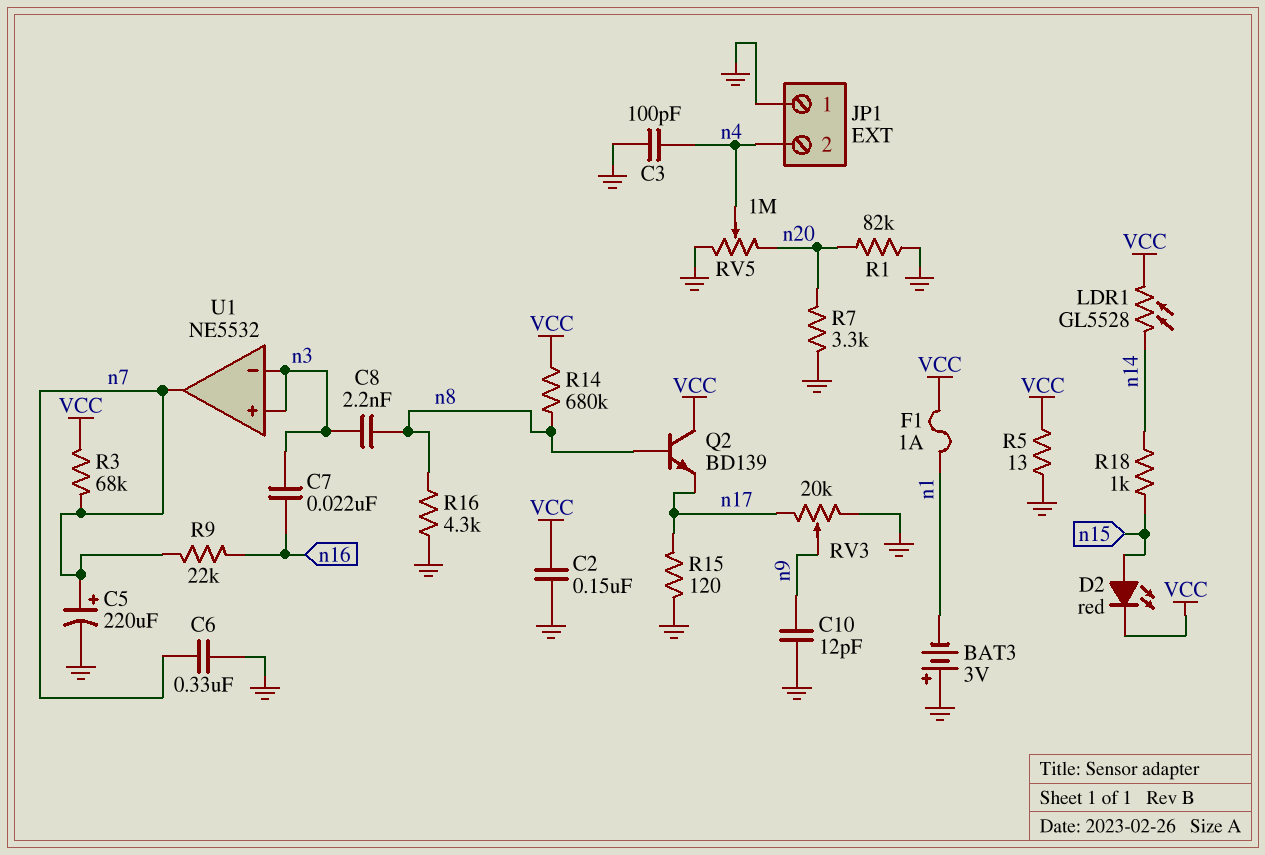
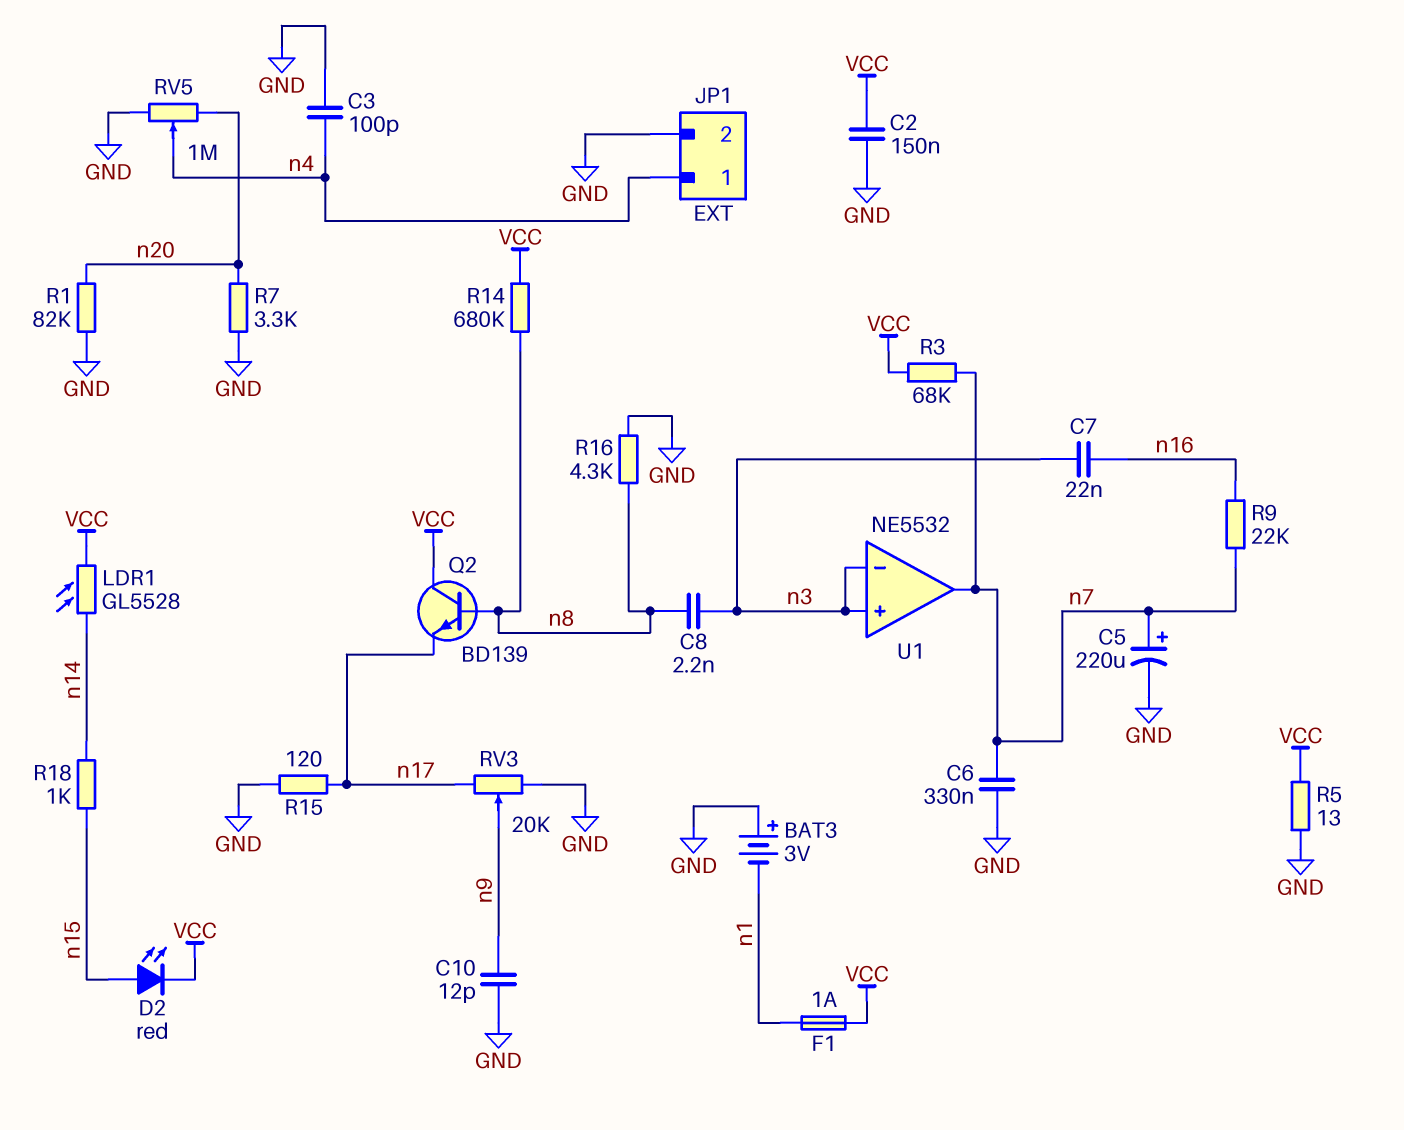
JP1 pin 1: GND -> n4
JP1 pin 2: n4 -> GND

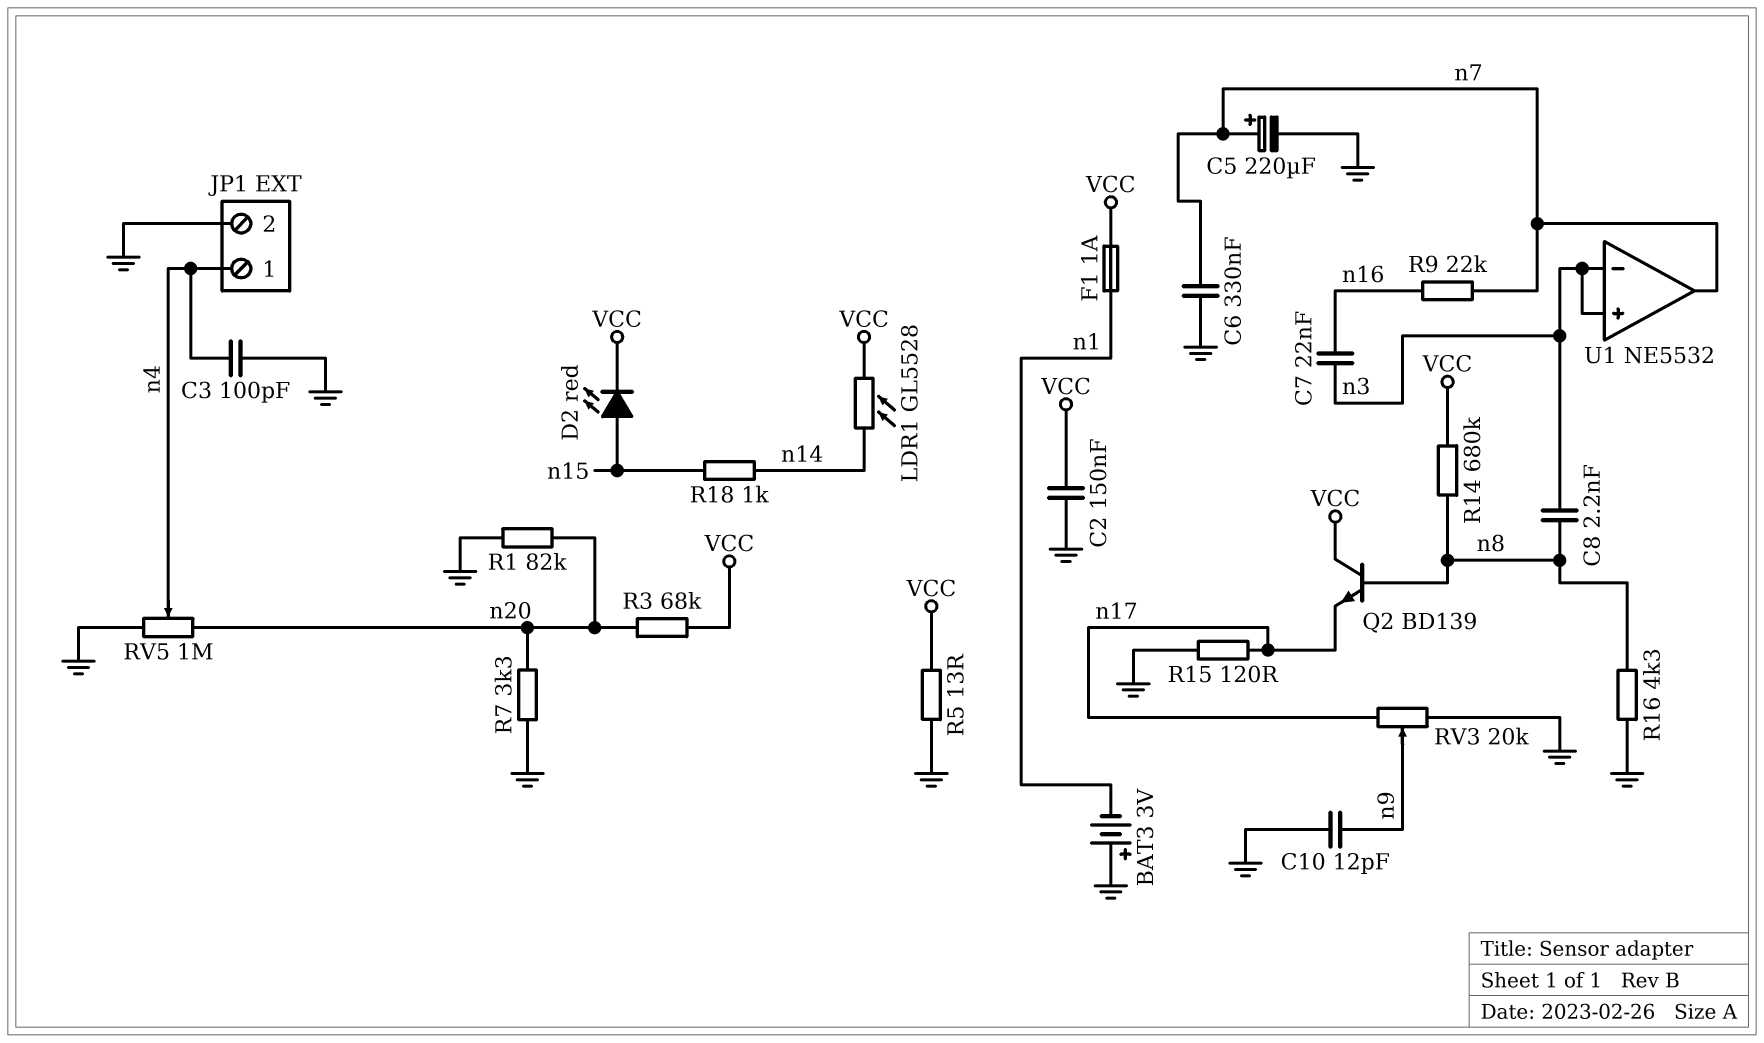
R3: 68k (VCC, n7) -> 68k (VCC, n20)

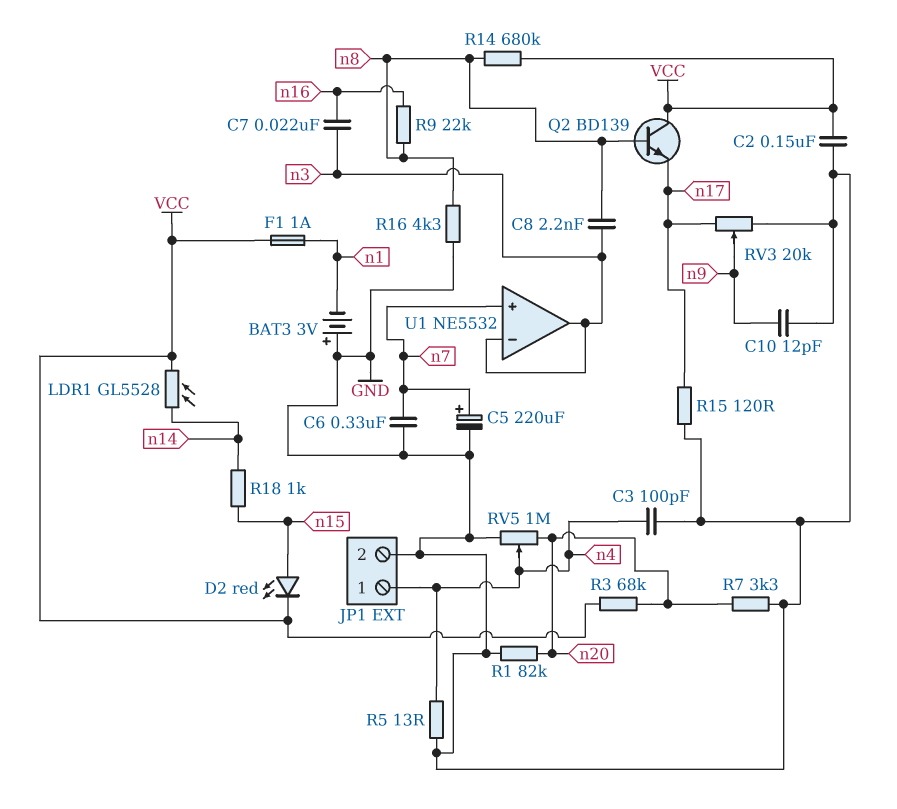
R5: 13 (GND, VCC) -> 13 (GND, n4)
R9: 22k (n7, n16) -> 22k (n8, n16)
U1 pin in+: n3 -> n7
U1 pin out: n7 -> n3

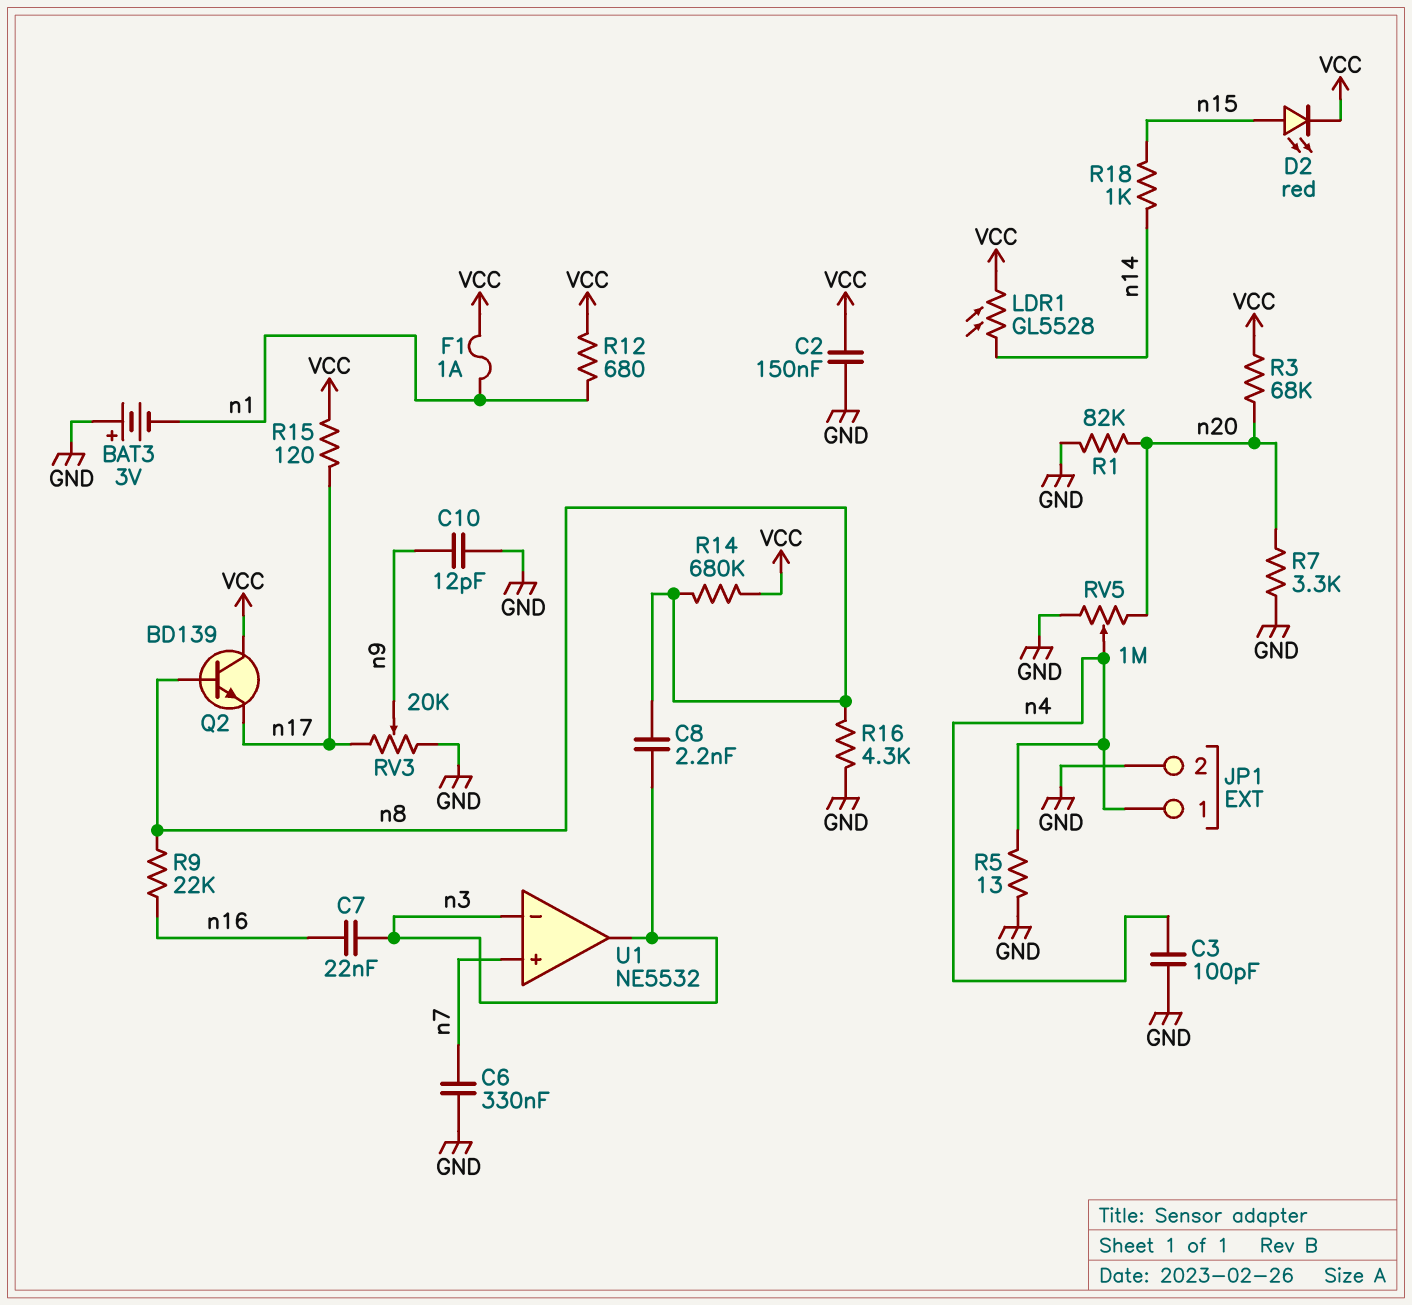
C5: 220uF (plus n7, minus GND) -> none
R12: none -> 680 (VCC, n1)
R15: 120 (GND, n17) -> 120 (VCC, n17)

